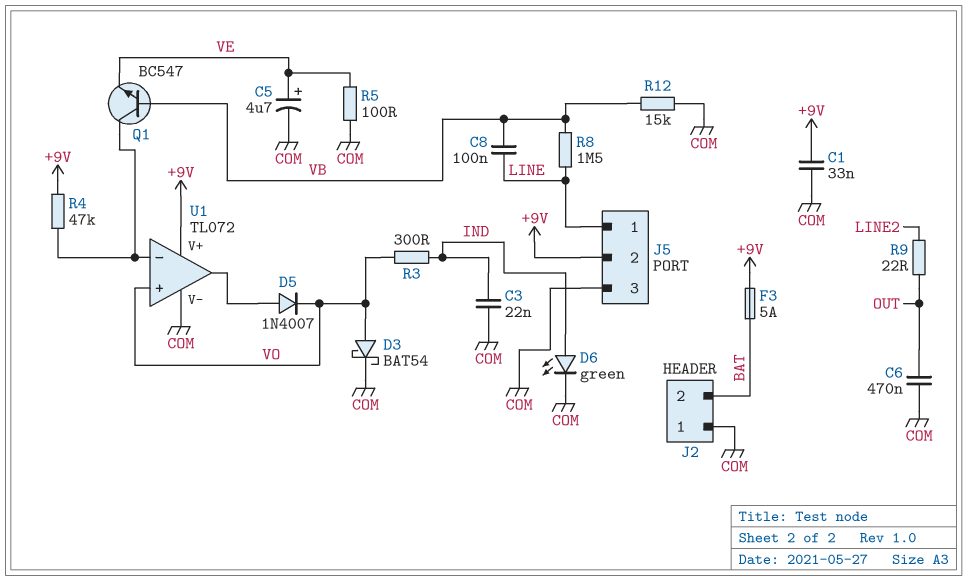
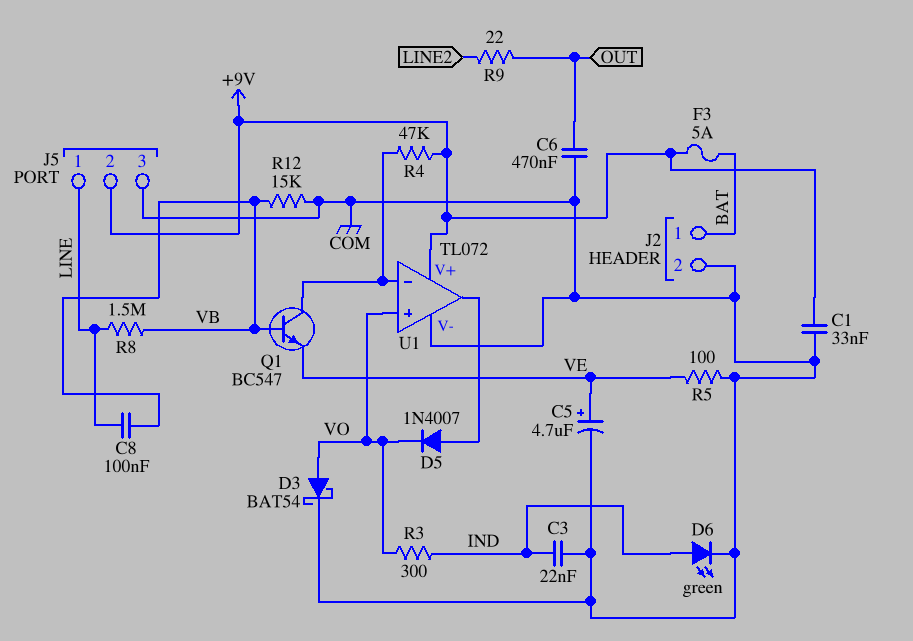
J2 pin 1: COM -> BAT
J2 pin 2: BAT -> COM

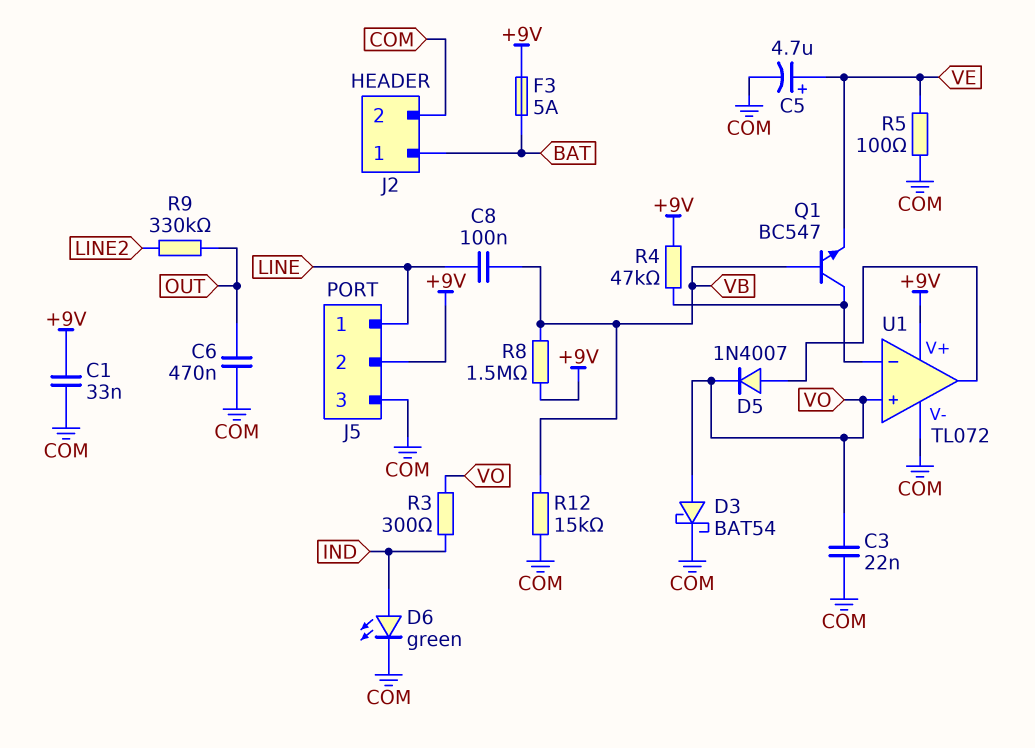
C3: 22nF (COM, IND) -> 22nF (COM, VO)
R8: 1.5M (LINE, VB) -> 1.5M (+9V, VB)
R9: 22 (LINE2, OUT) -> 330k (LINE2, OUT)

